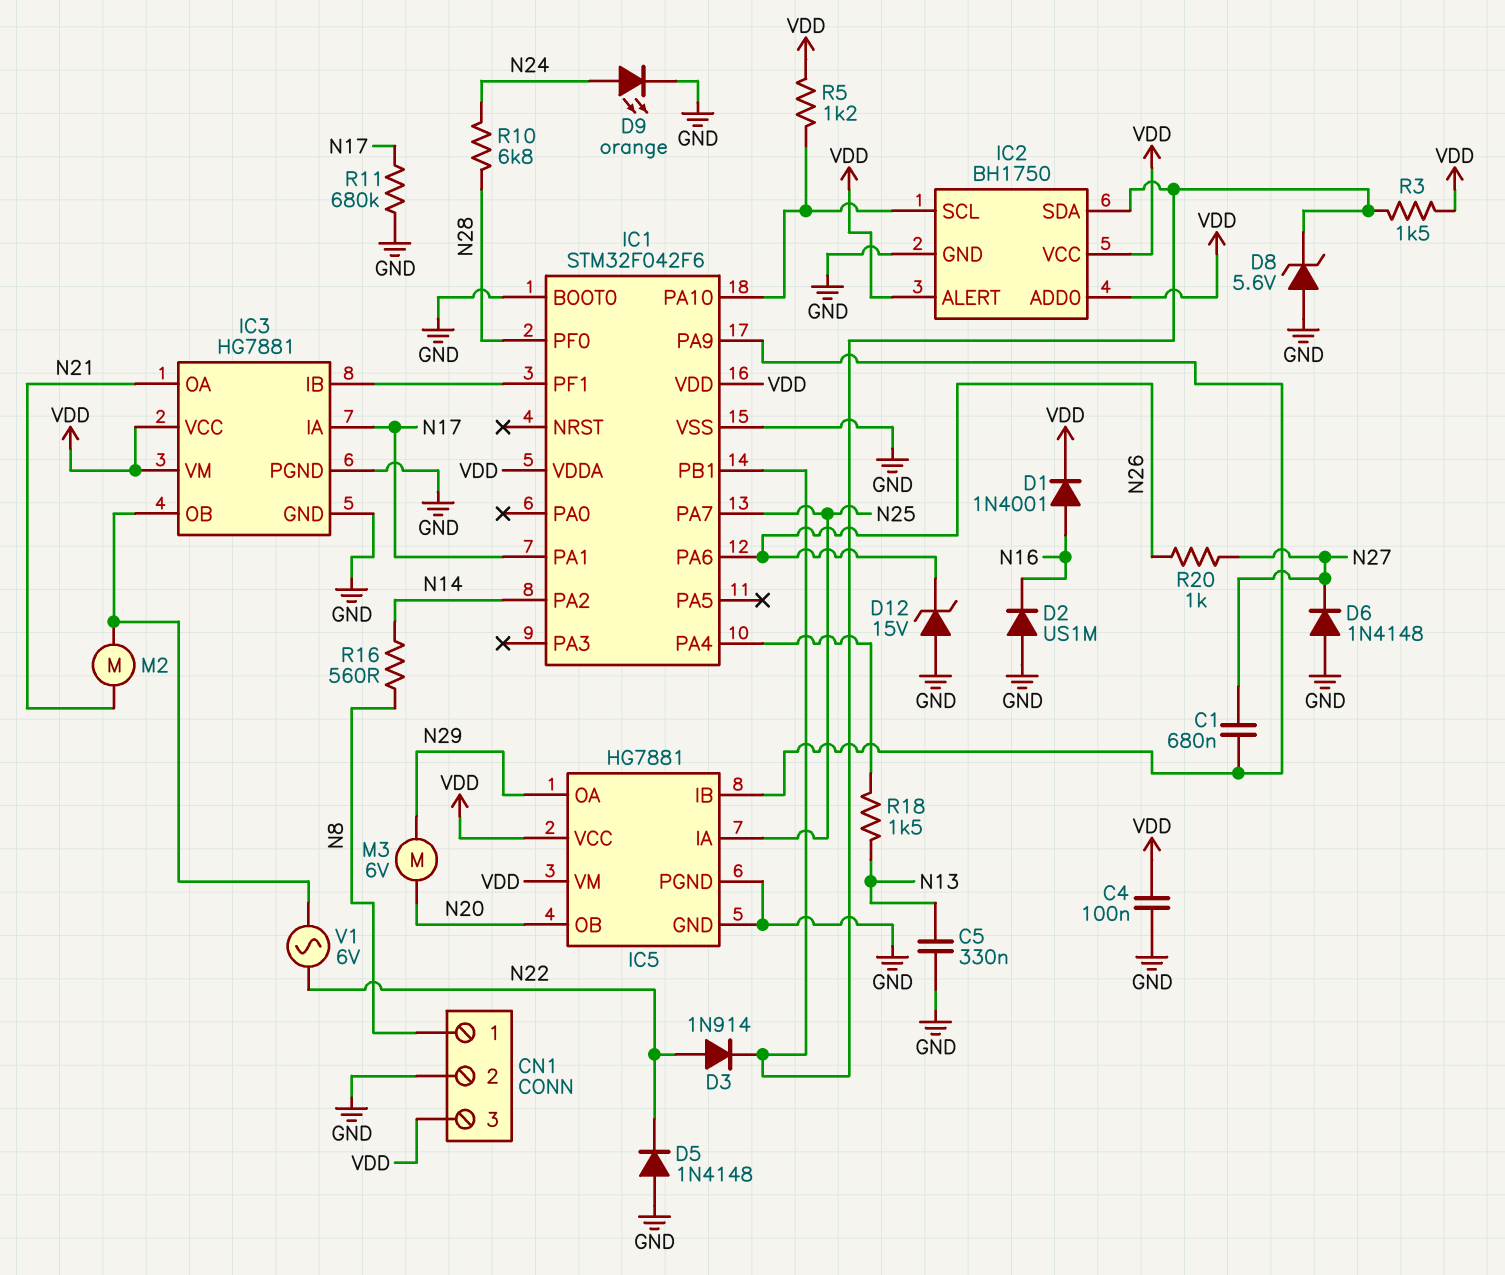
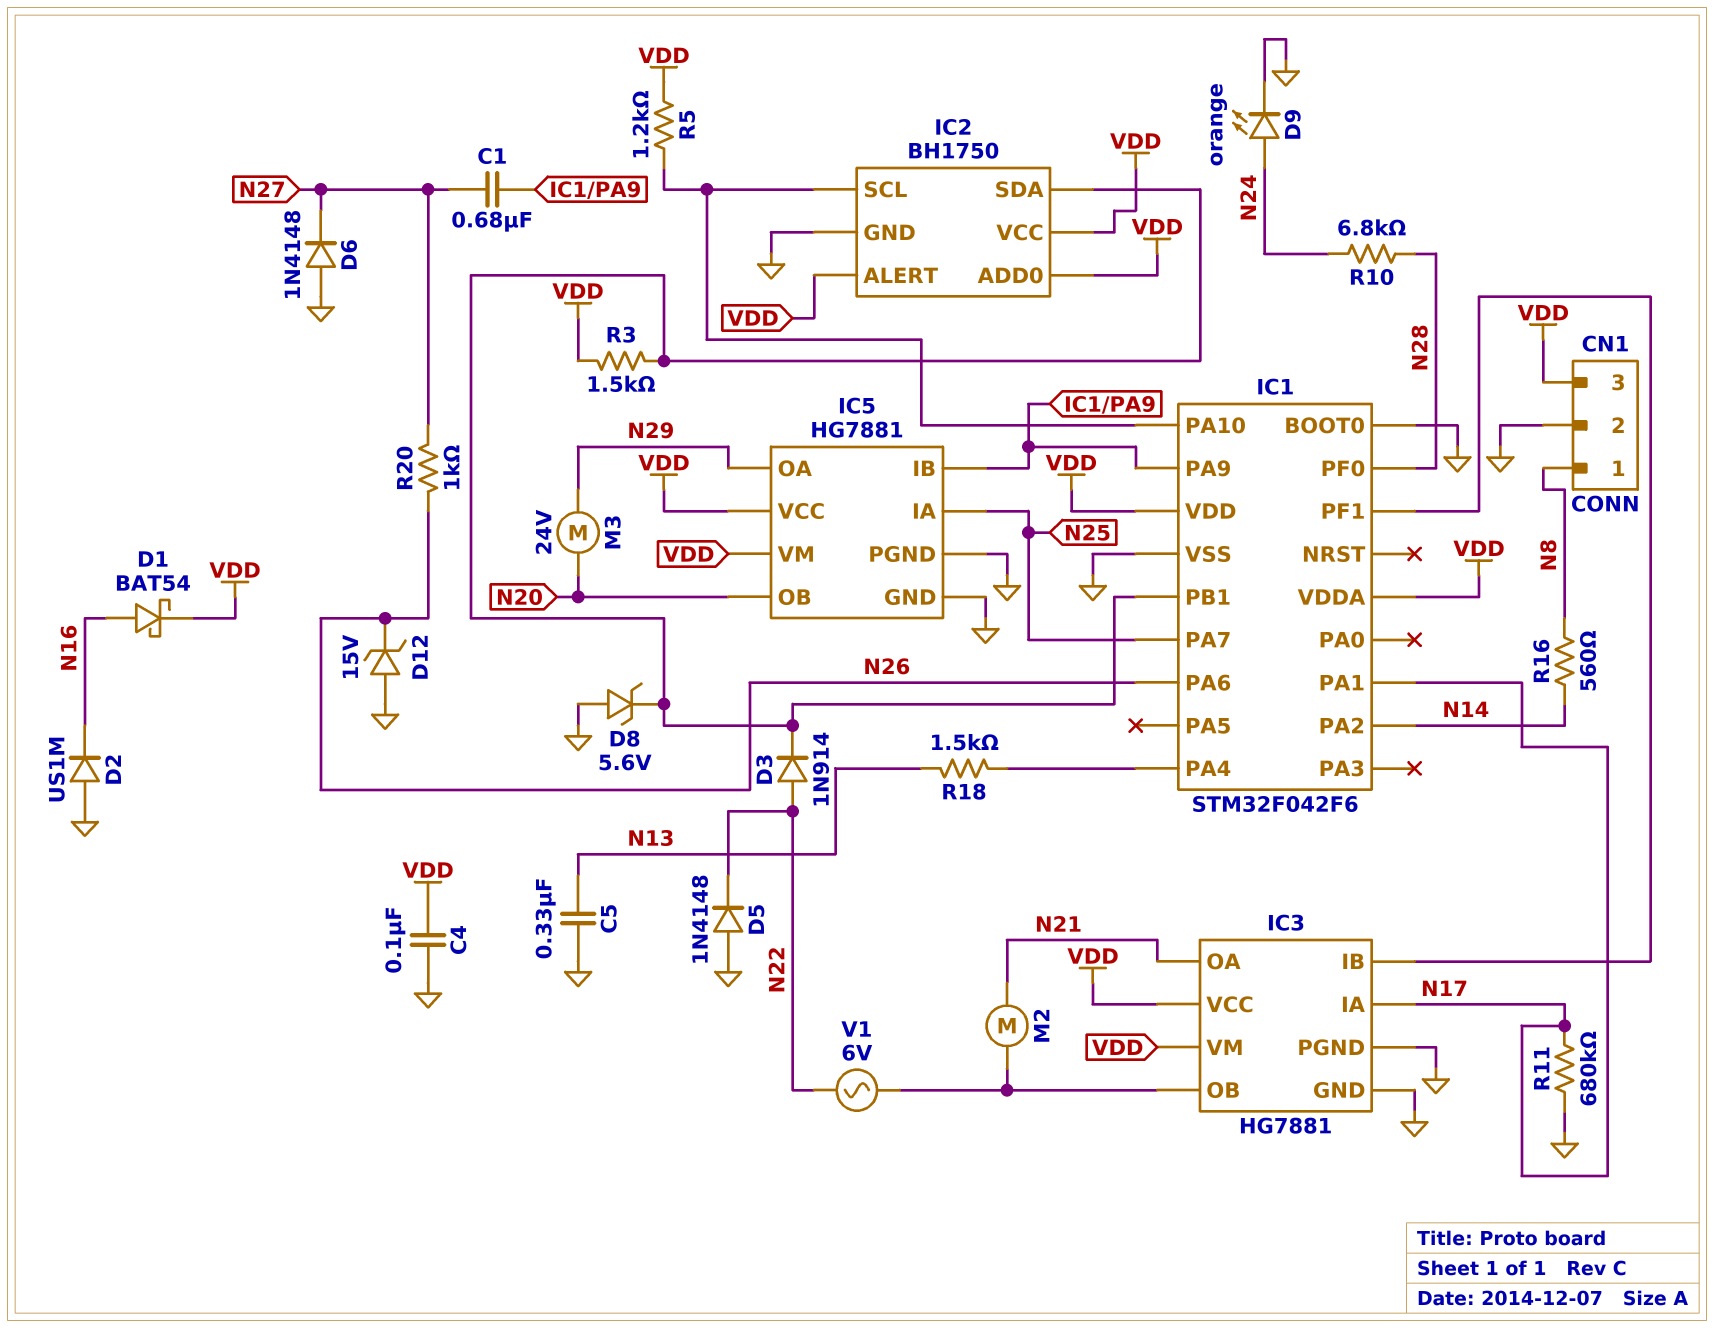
D1: diode 1N4001 (A N16, K VDD) -> schottky BAT54 (A N16, K VDD)
M3: motor 6V (N20, N29) -> motor 24V (N20, N29)

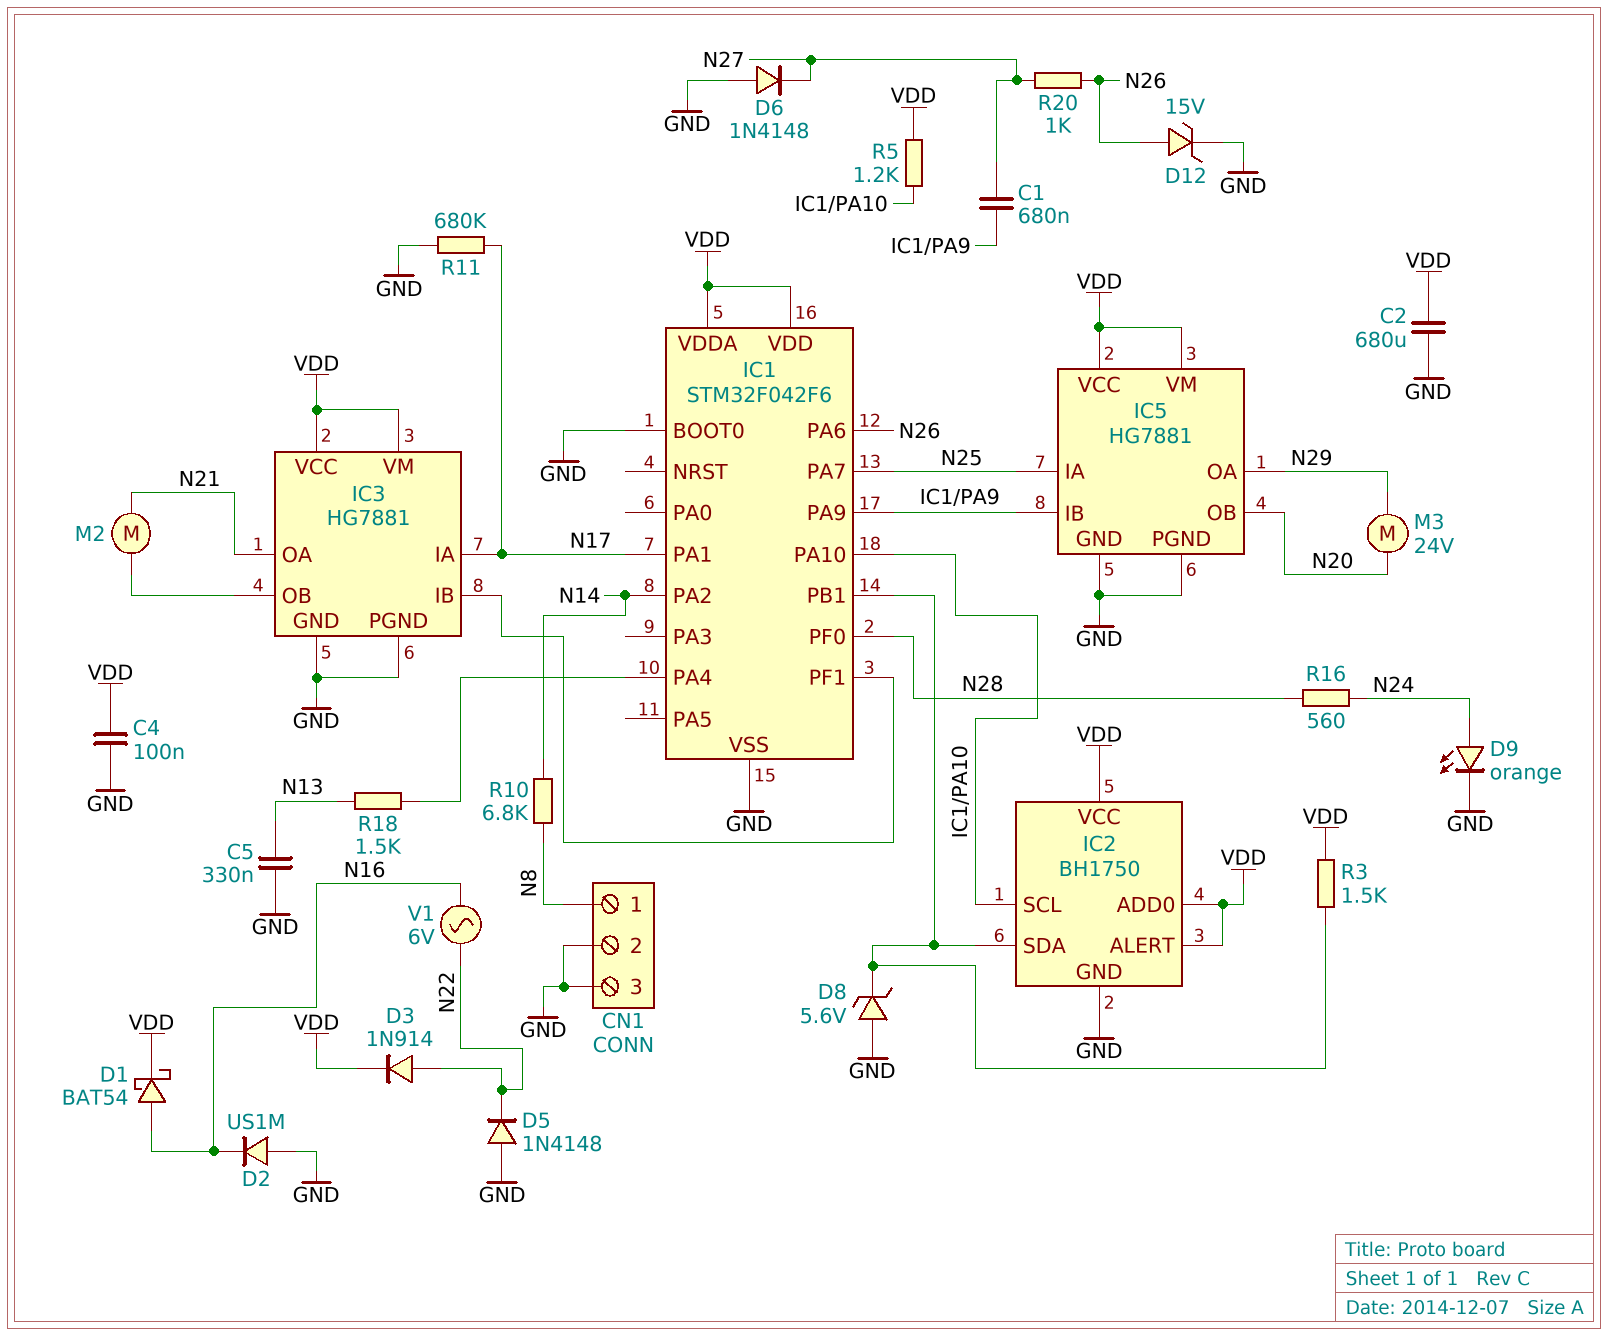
C2: none -> 680uF (GND, VDD)
CN1 pin 3: VDD -> GND
D3: diode 1N914 (A N22, K IC1/PB1) -> diode 1N914 (A N22, K VDD)
D12: zener 15V (A GND, K N26) -> zener 15V (A N26, K GND)
R10: 6.8k (N24, N28) -> 6.8k (N8, N14)
R16: 560 (N8, N14) -> 560 (N24, N28)
V1: AC 6V (IC3/OB, N22) -> AC 6V (N16, N22)

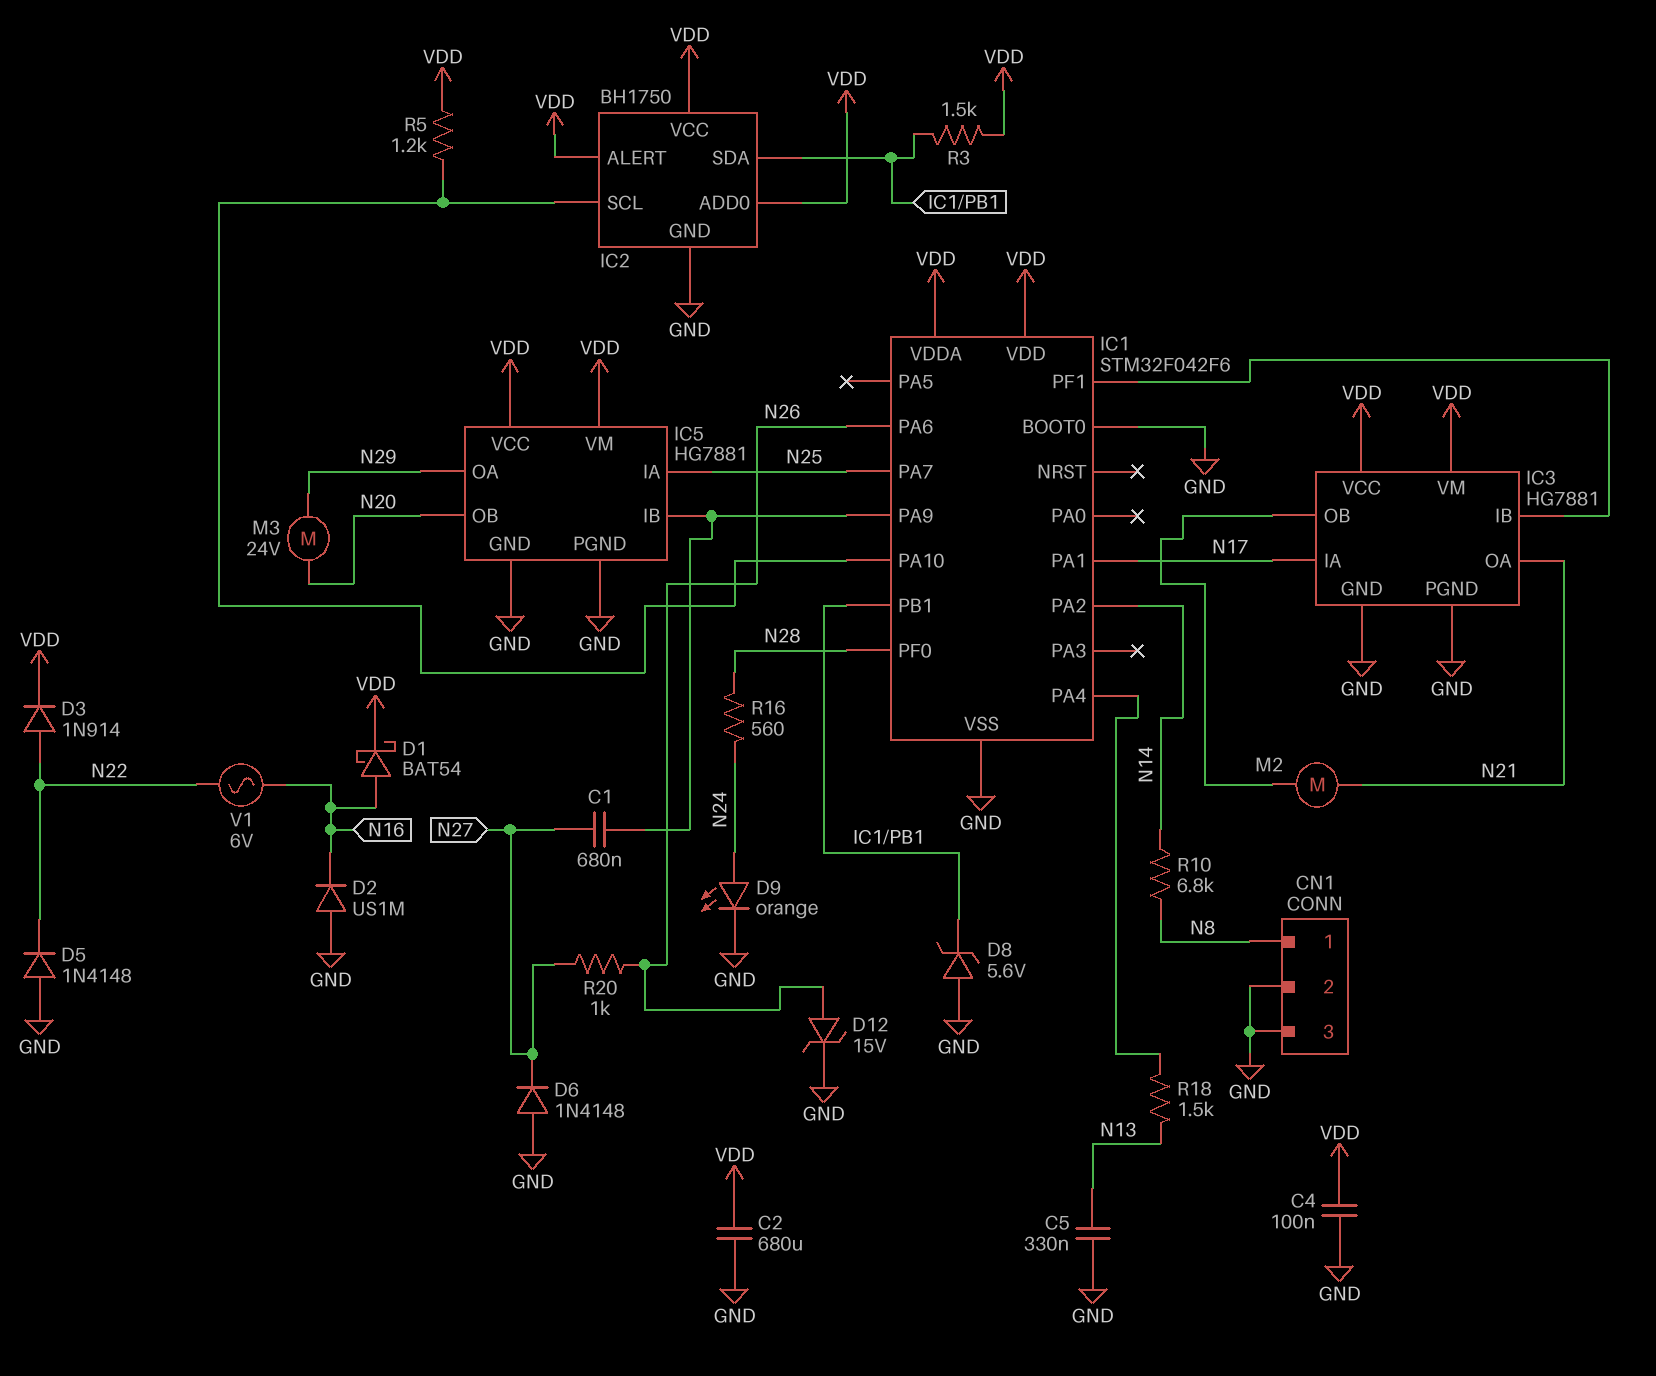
R11: 680k (GND, N17) -> none

